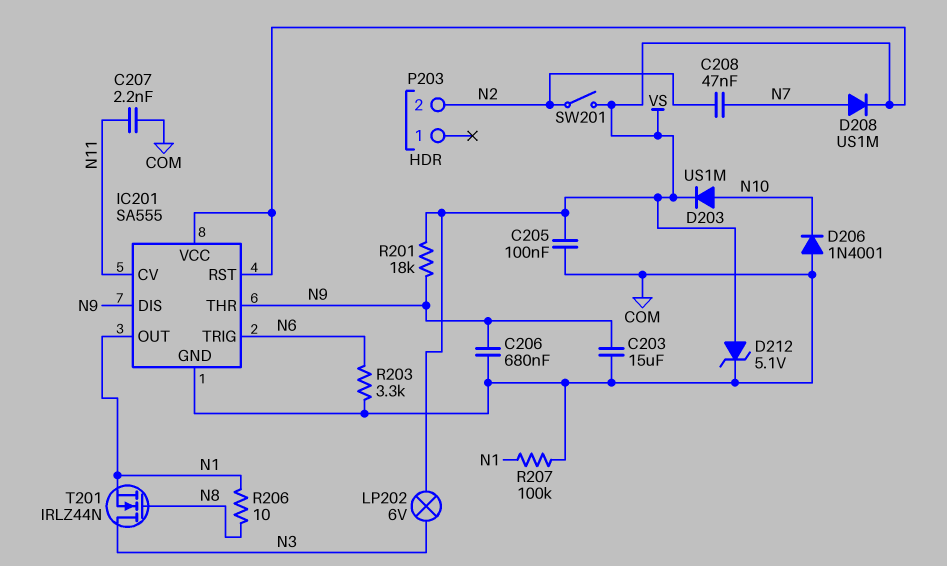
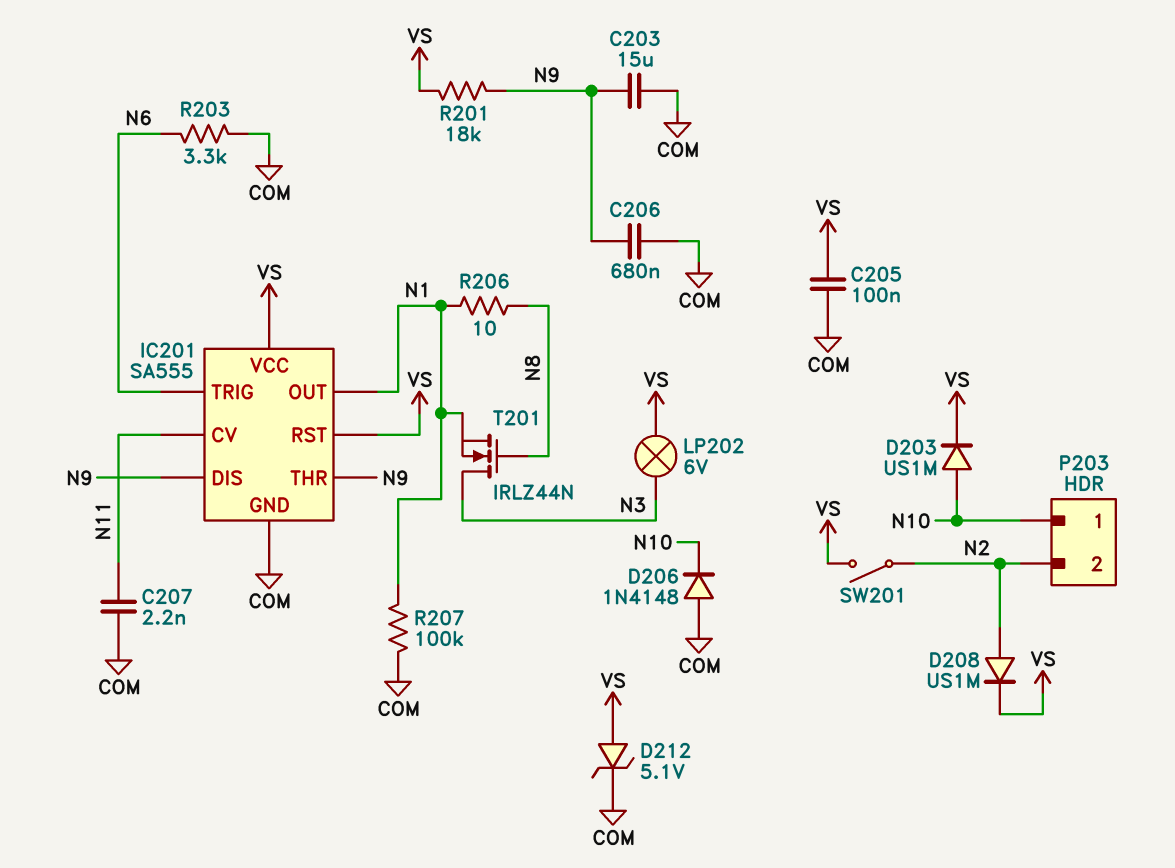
C208: 47nF (N2, N7) -> none
D206: diode 1N4001 (A COM, K N10) -> diode 1N4148 (A COM, K N10)
D208: diode US1M (A N7, K VS) -> diode US1M (A N2, K VS)
P203 pin 1: none -> N10

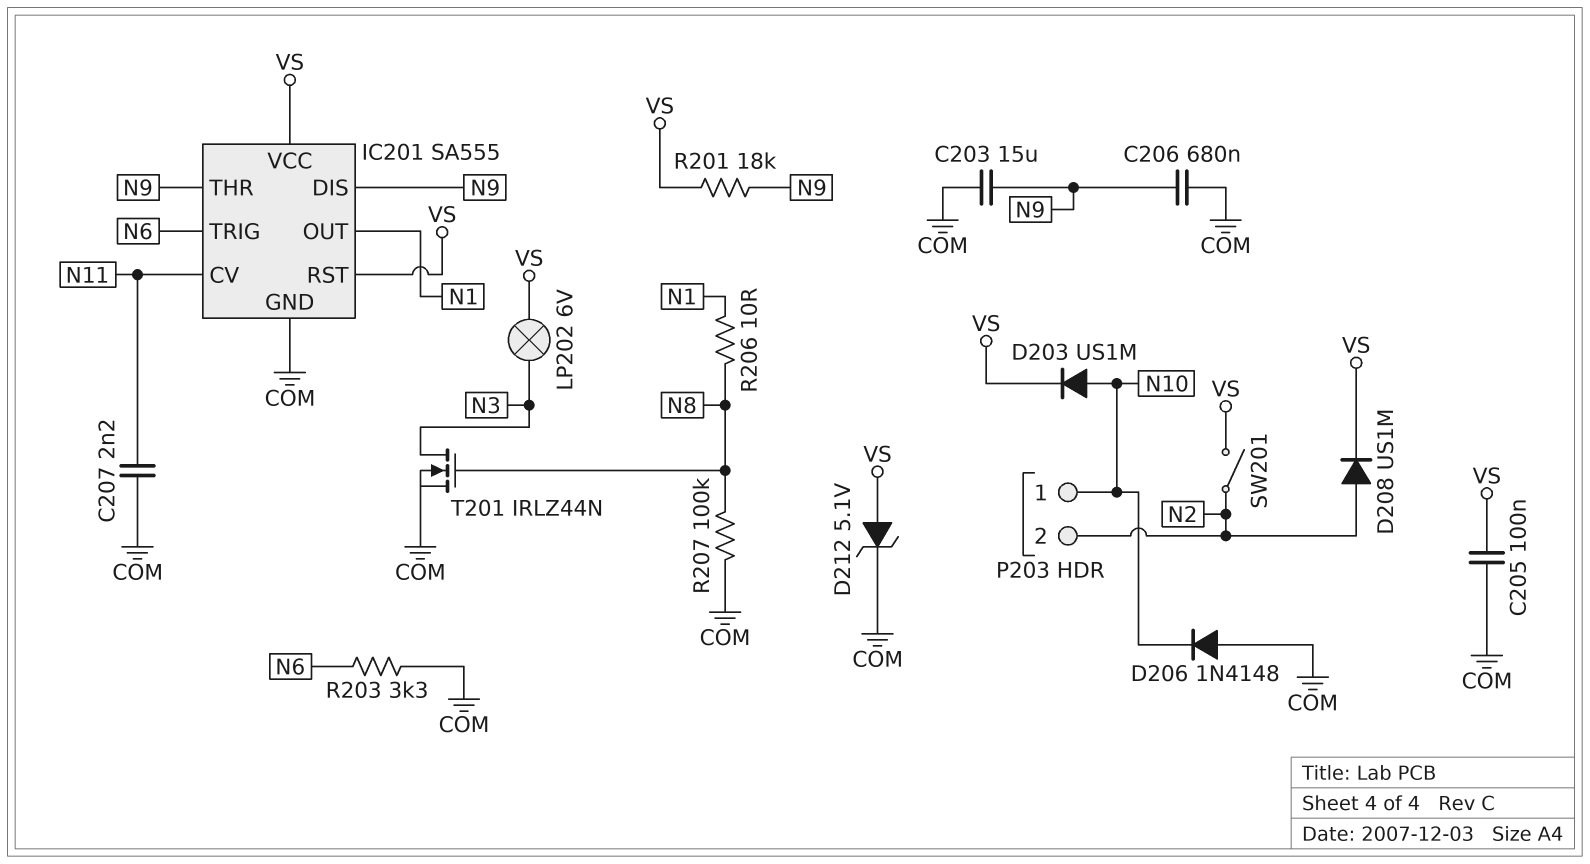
R207: 100k (COM, N1) -> 100k (COM, N8)
T201: NMOS IRLZ44N (G N8, D N3, S N1) -> NMOS IRLZ44N (G N8, D N3, S COM)

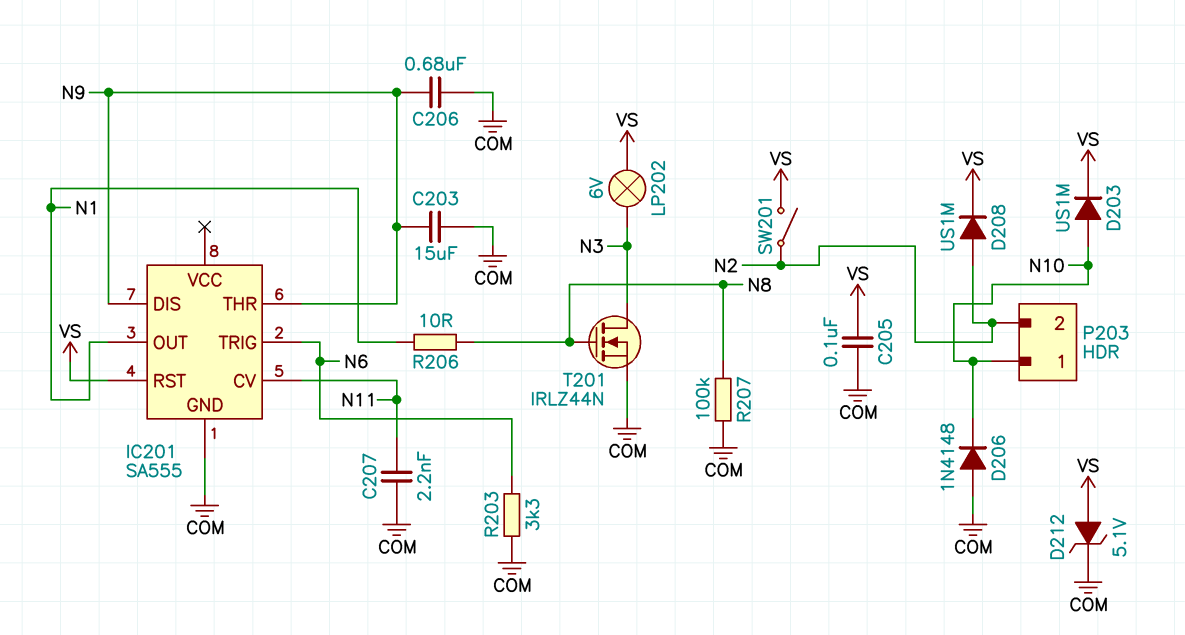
IC201 pin VCC: VS -> none
R201: 18k (N9, VS) -> none

